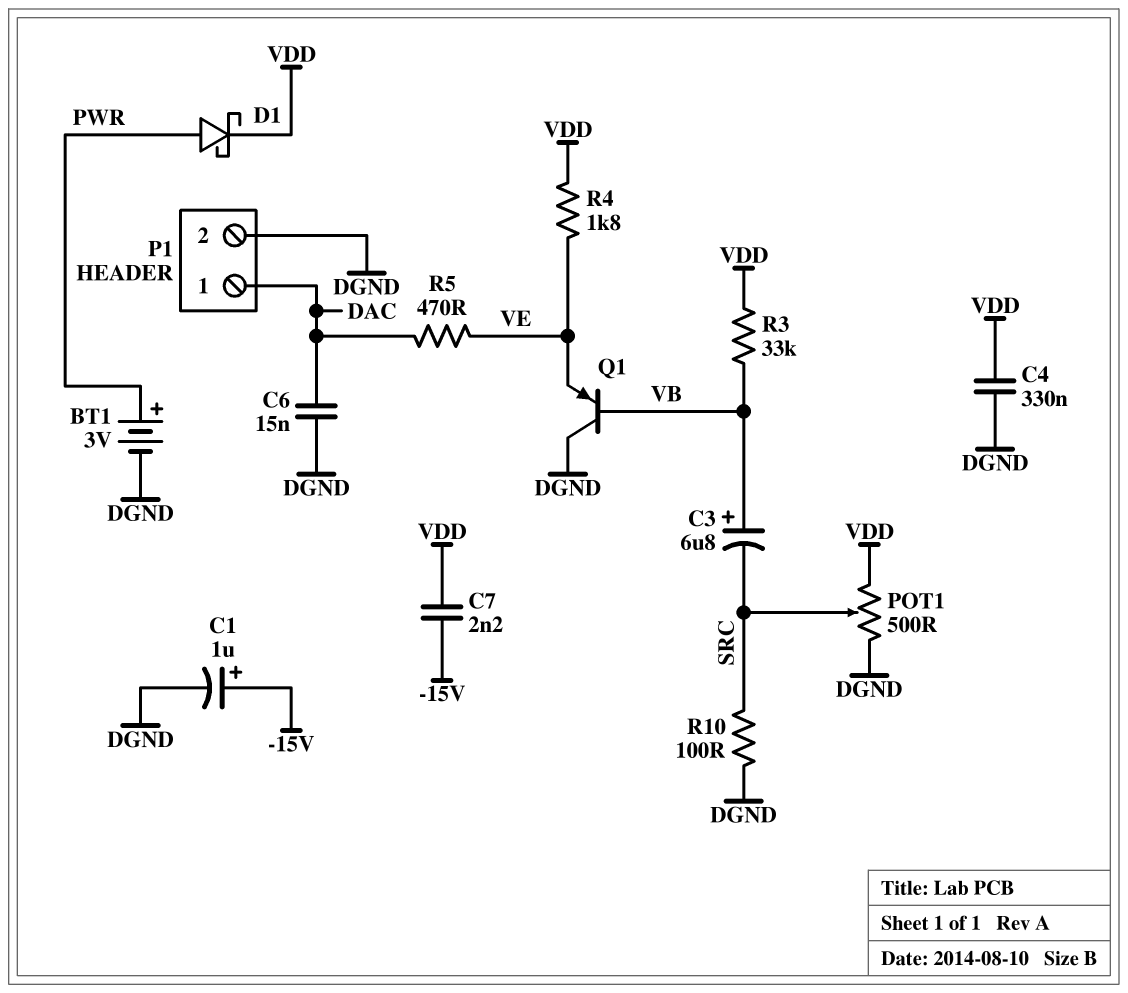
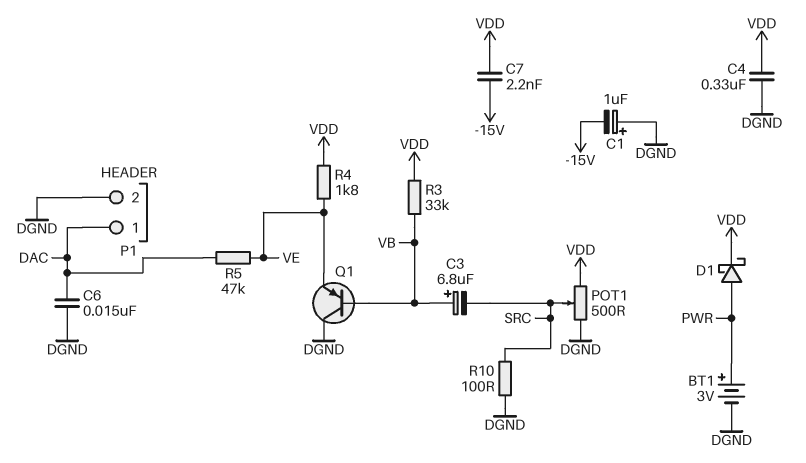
C1: 1uF (plus -15V, minus DGND) -> 1uF (plus DGND, minus -15V)
R5: 470 (DAC, VE) -> 47k (DAC, VE)

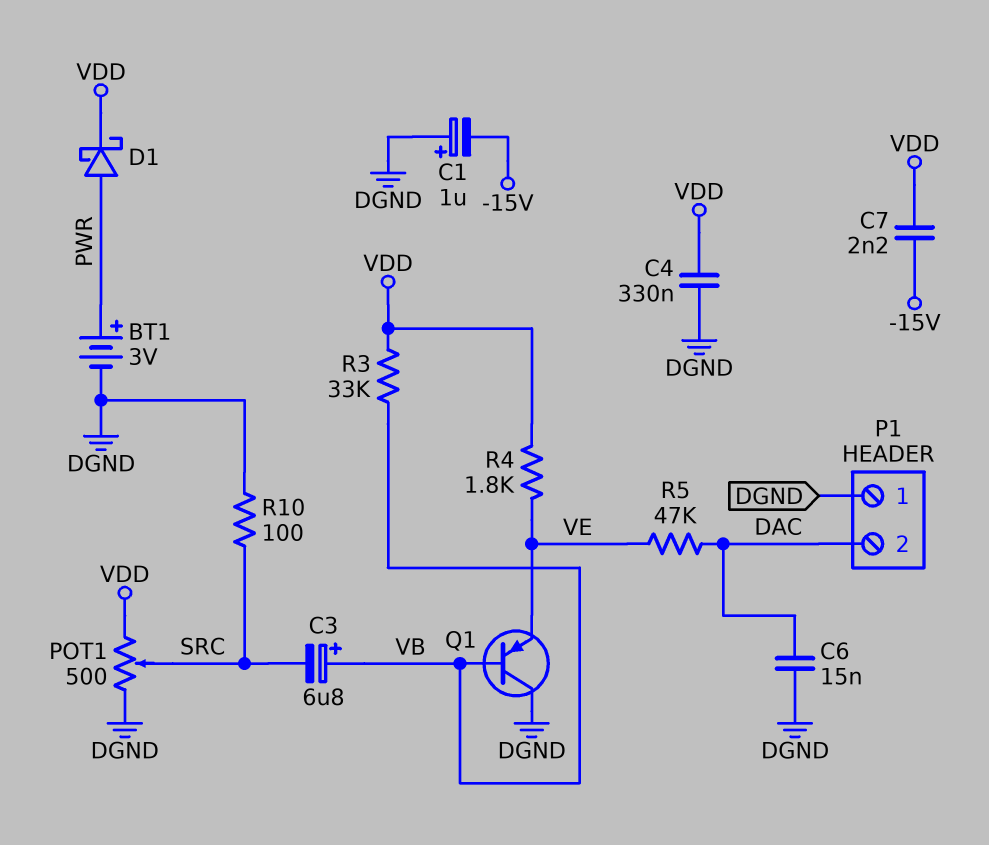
P1 pin 1: DAC -> DGND
P1 pin 2: DGND -> DAC

